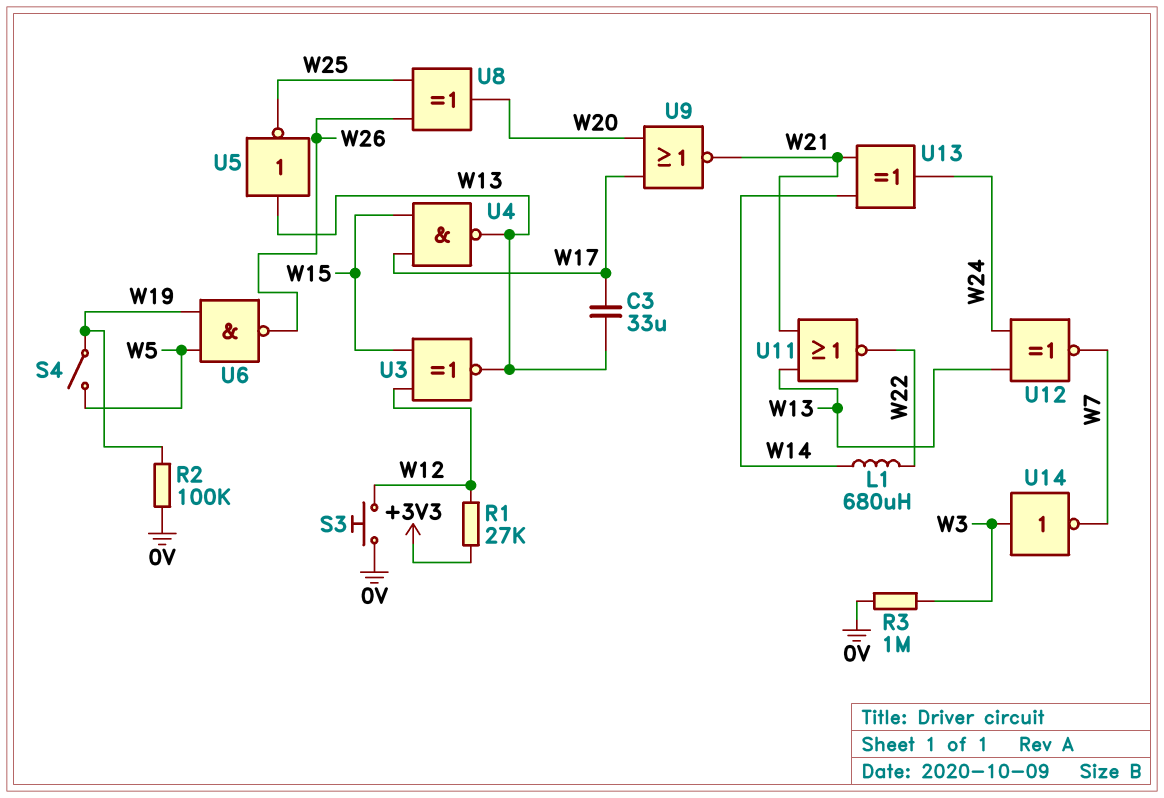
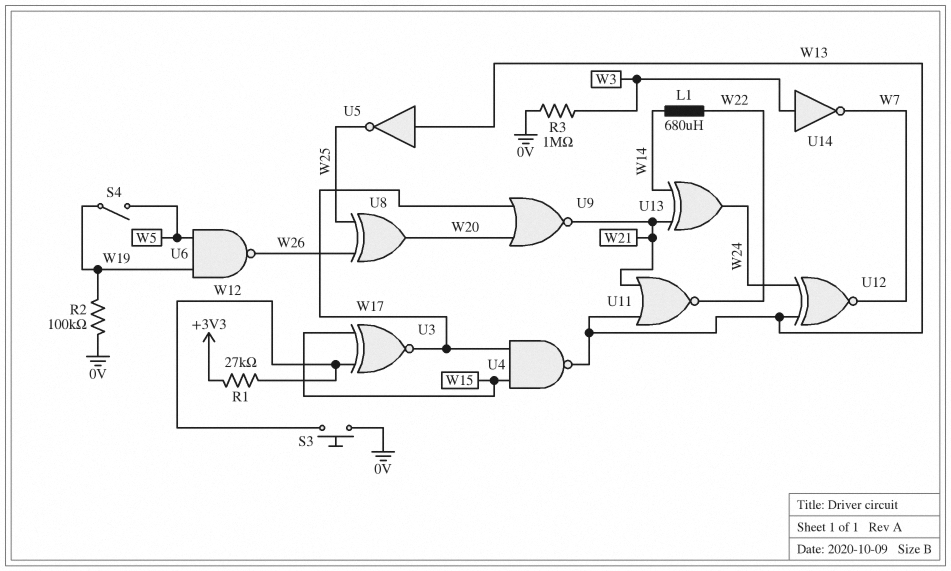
C3: 33uF (W13, W17) -> none
U3: XNOR (in W12, in W15, out W13) -> XNOR (in W12, in W15, out W17)

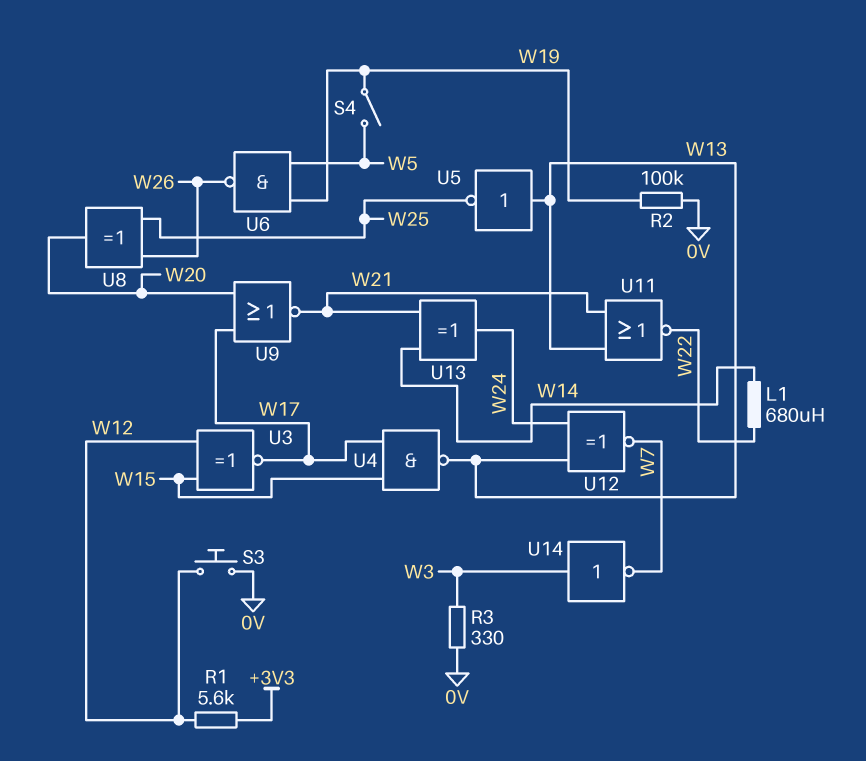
R1: 27k (+3V3, W12) -> 5.6k (+3V3, W12)
R3: 1M (0V, W3) -> 330 (0V, W3)

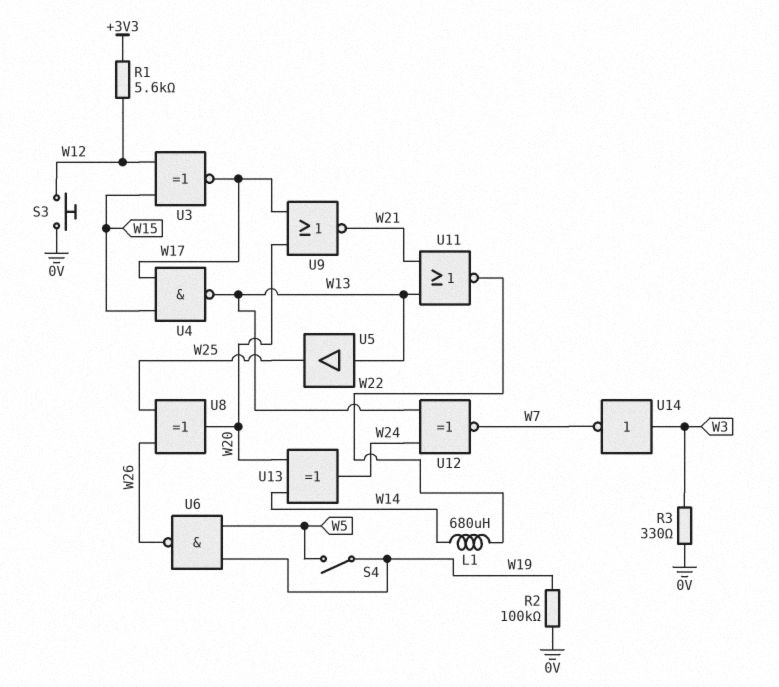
U5: NOT (in W13, out W25) -> buffer (in W13, out W25)
U13: XOR (in W14, in W21, out W24) -> XOR (in W14, in W20, out W24)

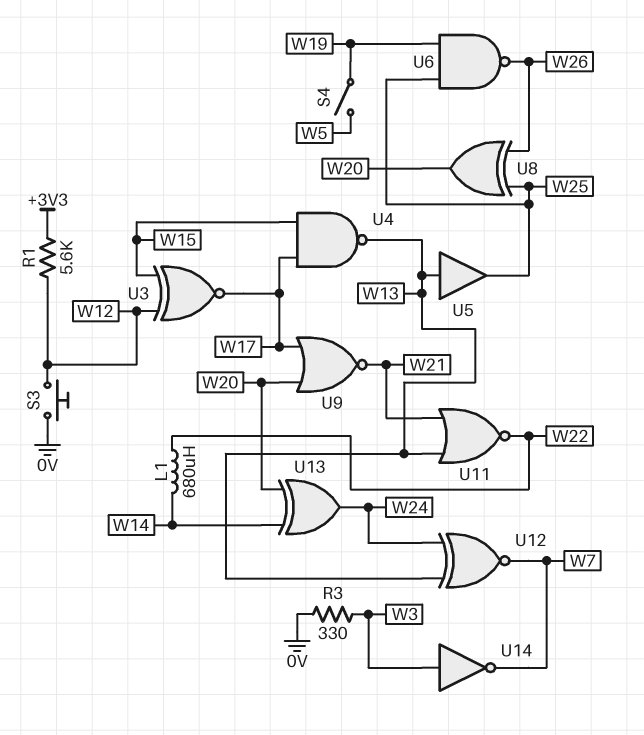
R2: 100k (0V, W19) -> none
U6: NAND (in W5, in W19, out W26) -> NAND (in W19, in W25, out W26)

